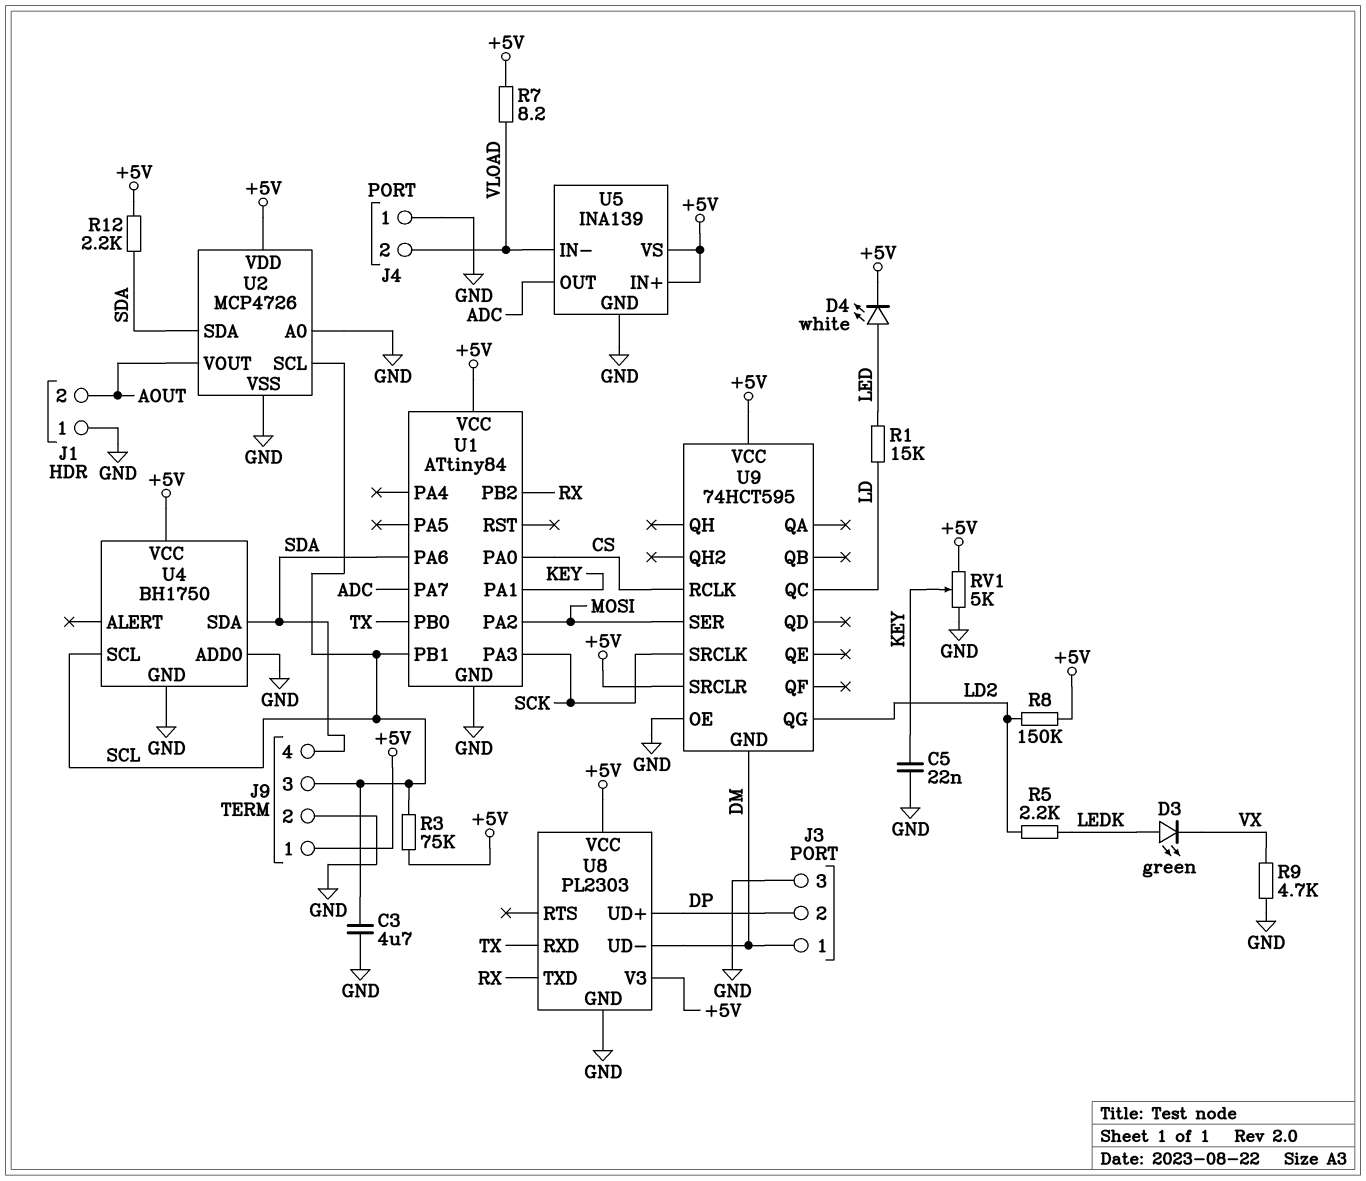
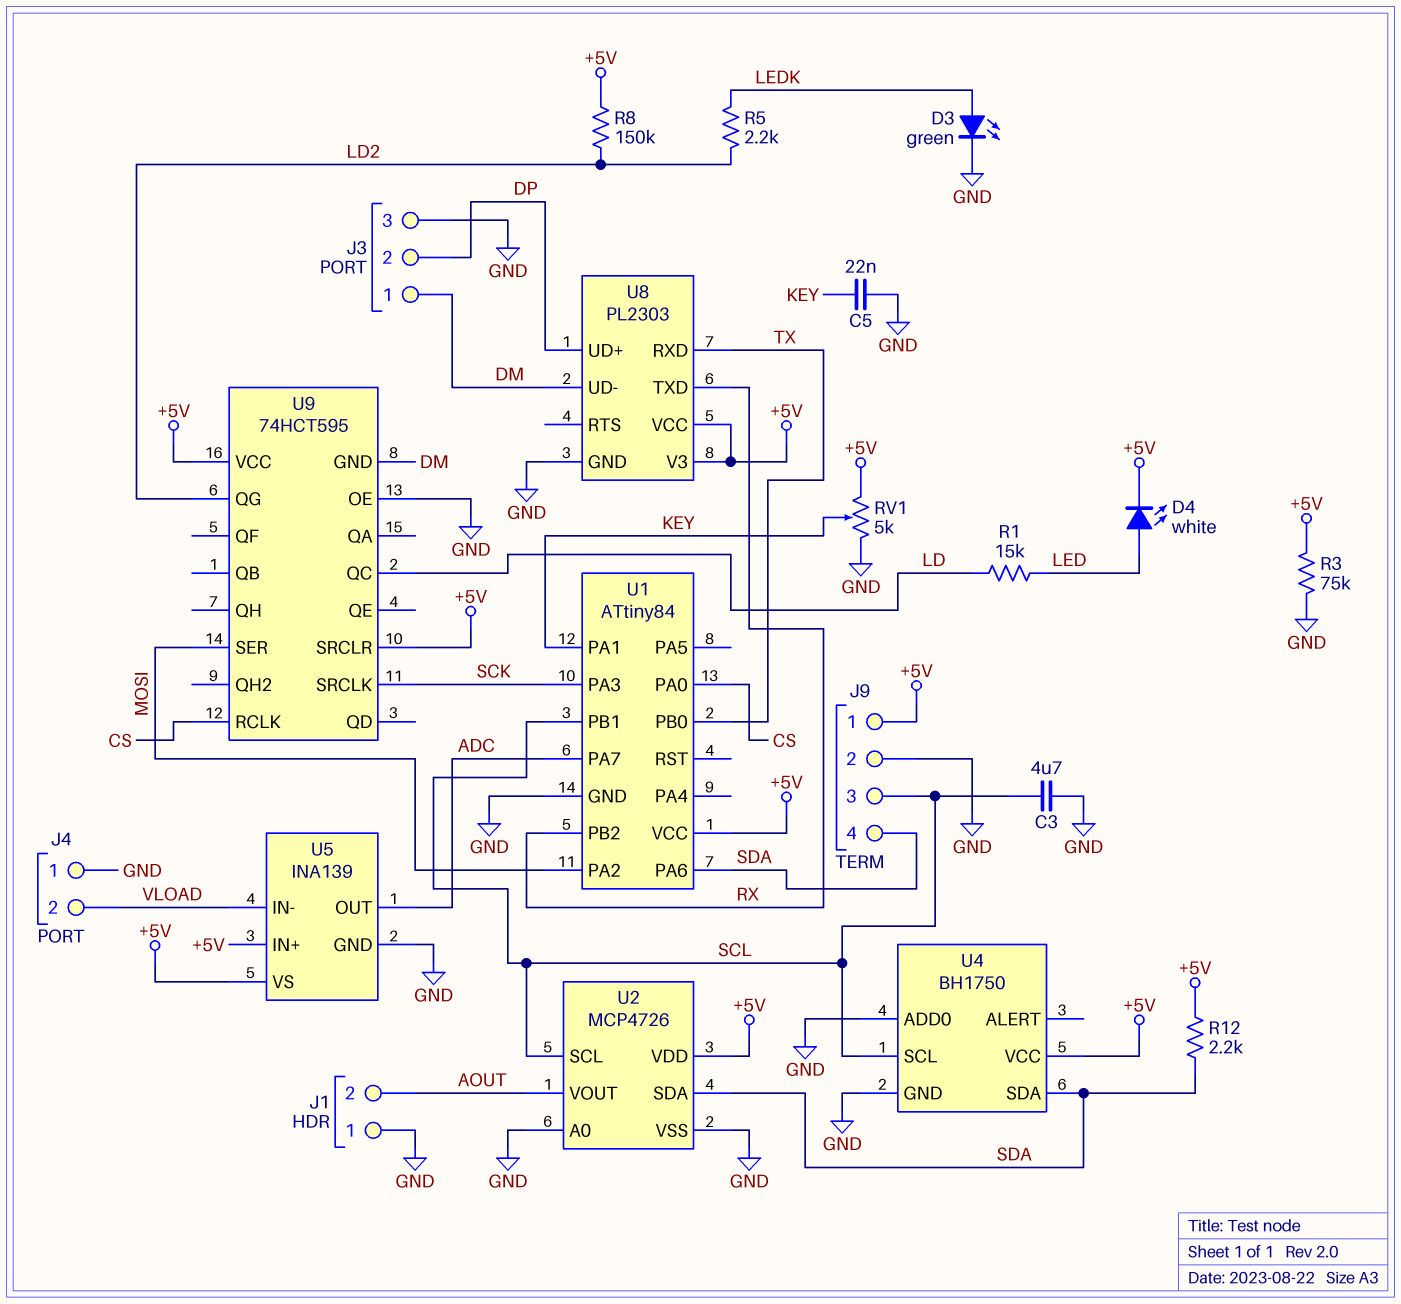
D3: LED green (A LEDK, K VX) -> LED green (A LEDK, K GND)
R3: 75k (+5V, SCL) -> 75k (+5V, GND)
R7: 8.2 (+5V, VLOAD) -> none
R9: 4.7k (GND, VX) -> none

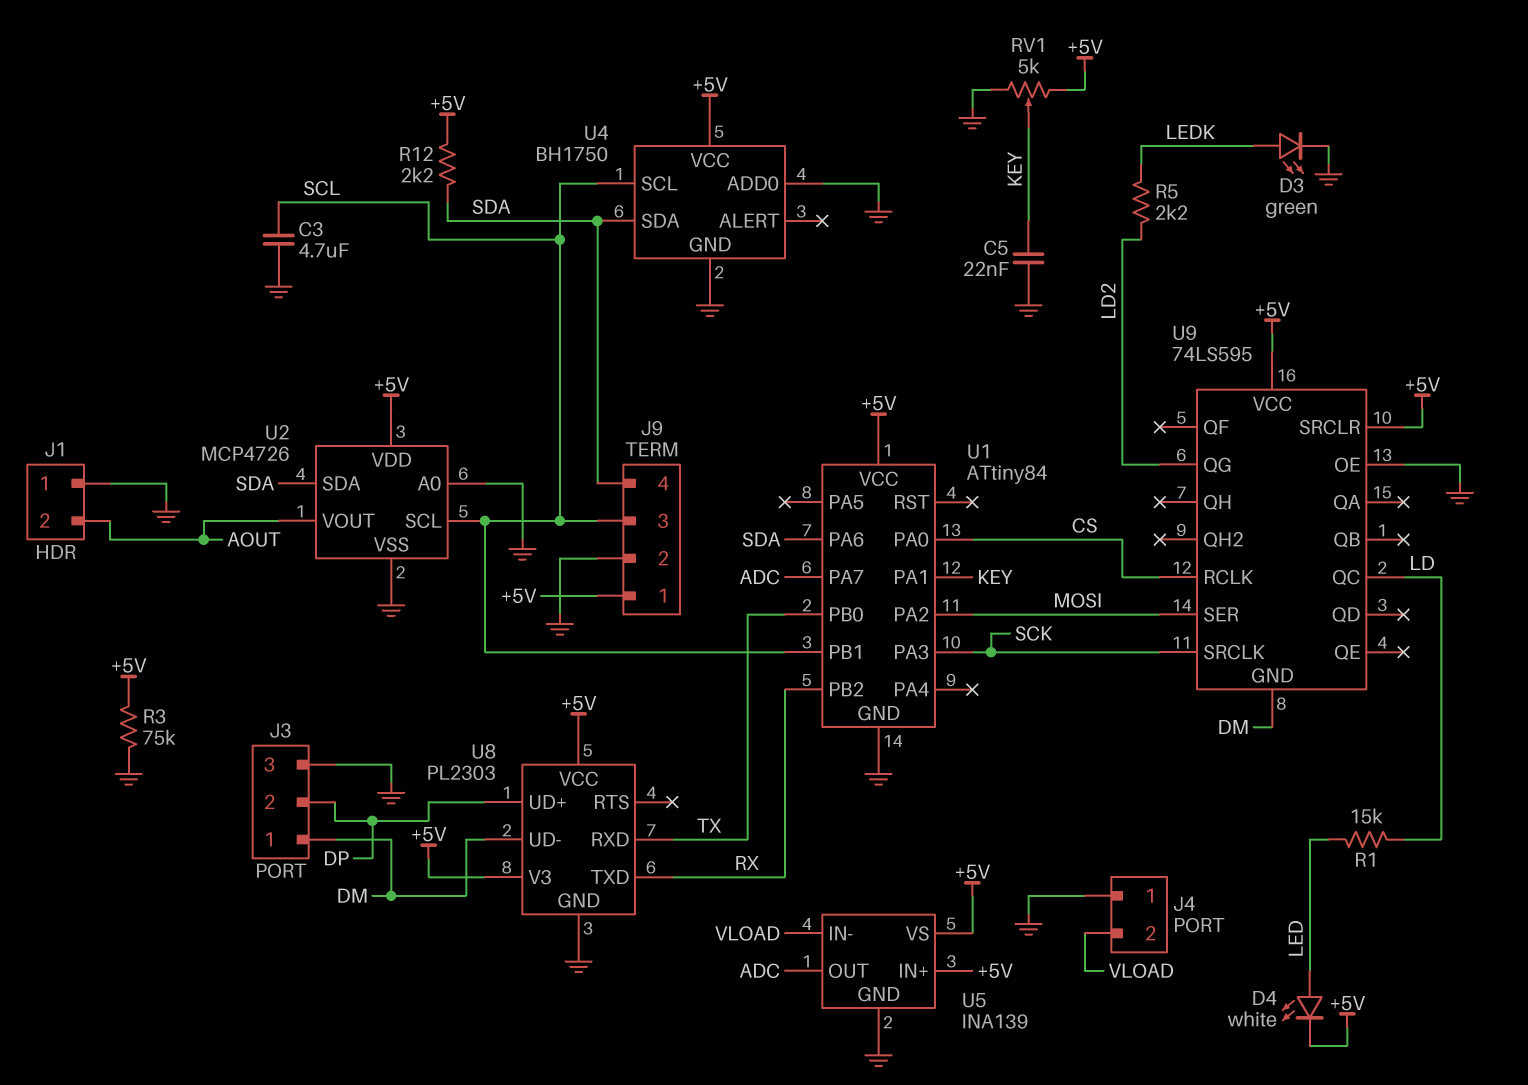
R8: 150k (+5V, LD2) -> none
U9: 74HCT595 -> 74LS595

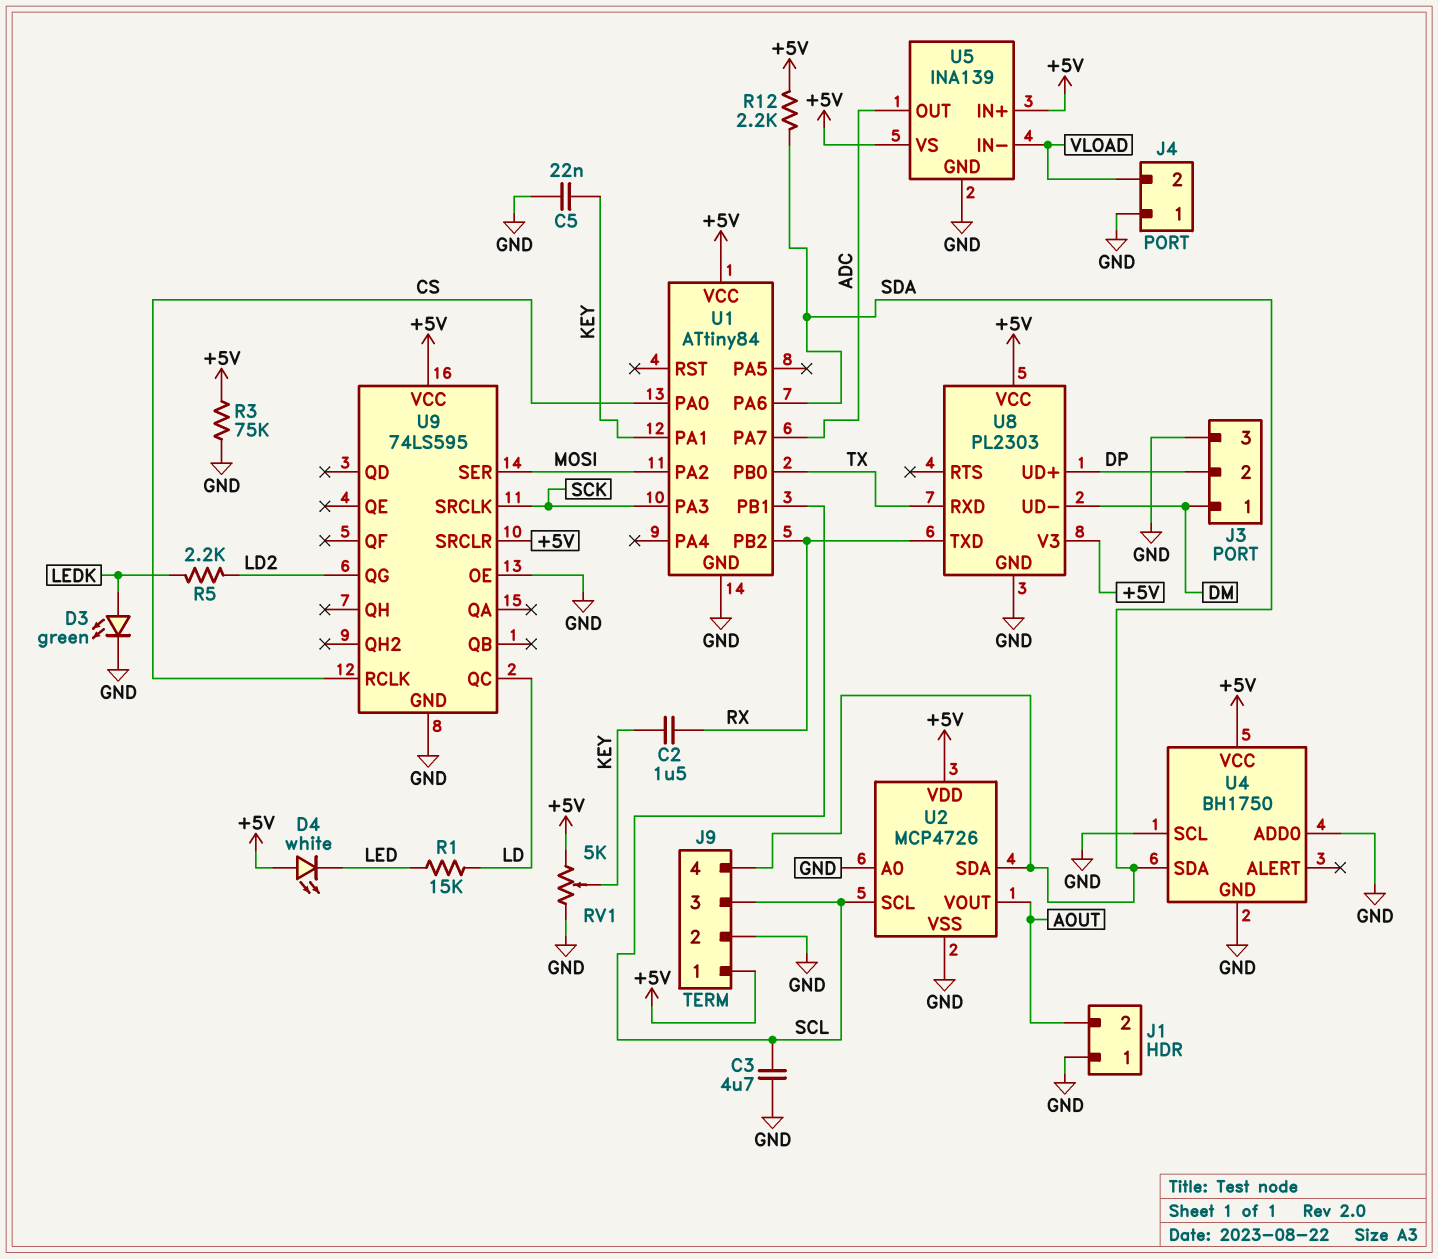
C2: none -> 1.5uF (KEY, RX)
D4: LED white (A LED, K +5V) -> LED white (A +5V, K LED)
U4 pin SCL: SCL -> GND
U9 pin GND: DM -> GND

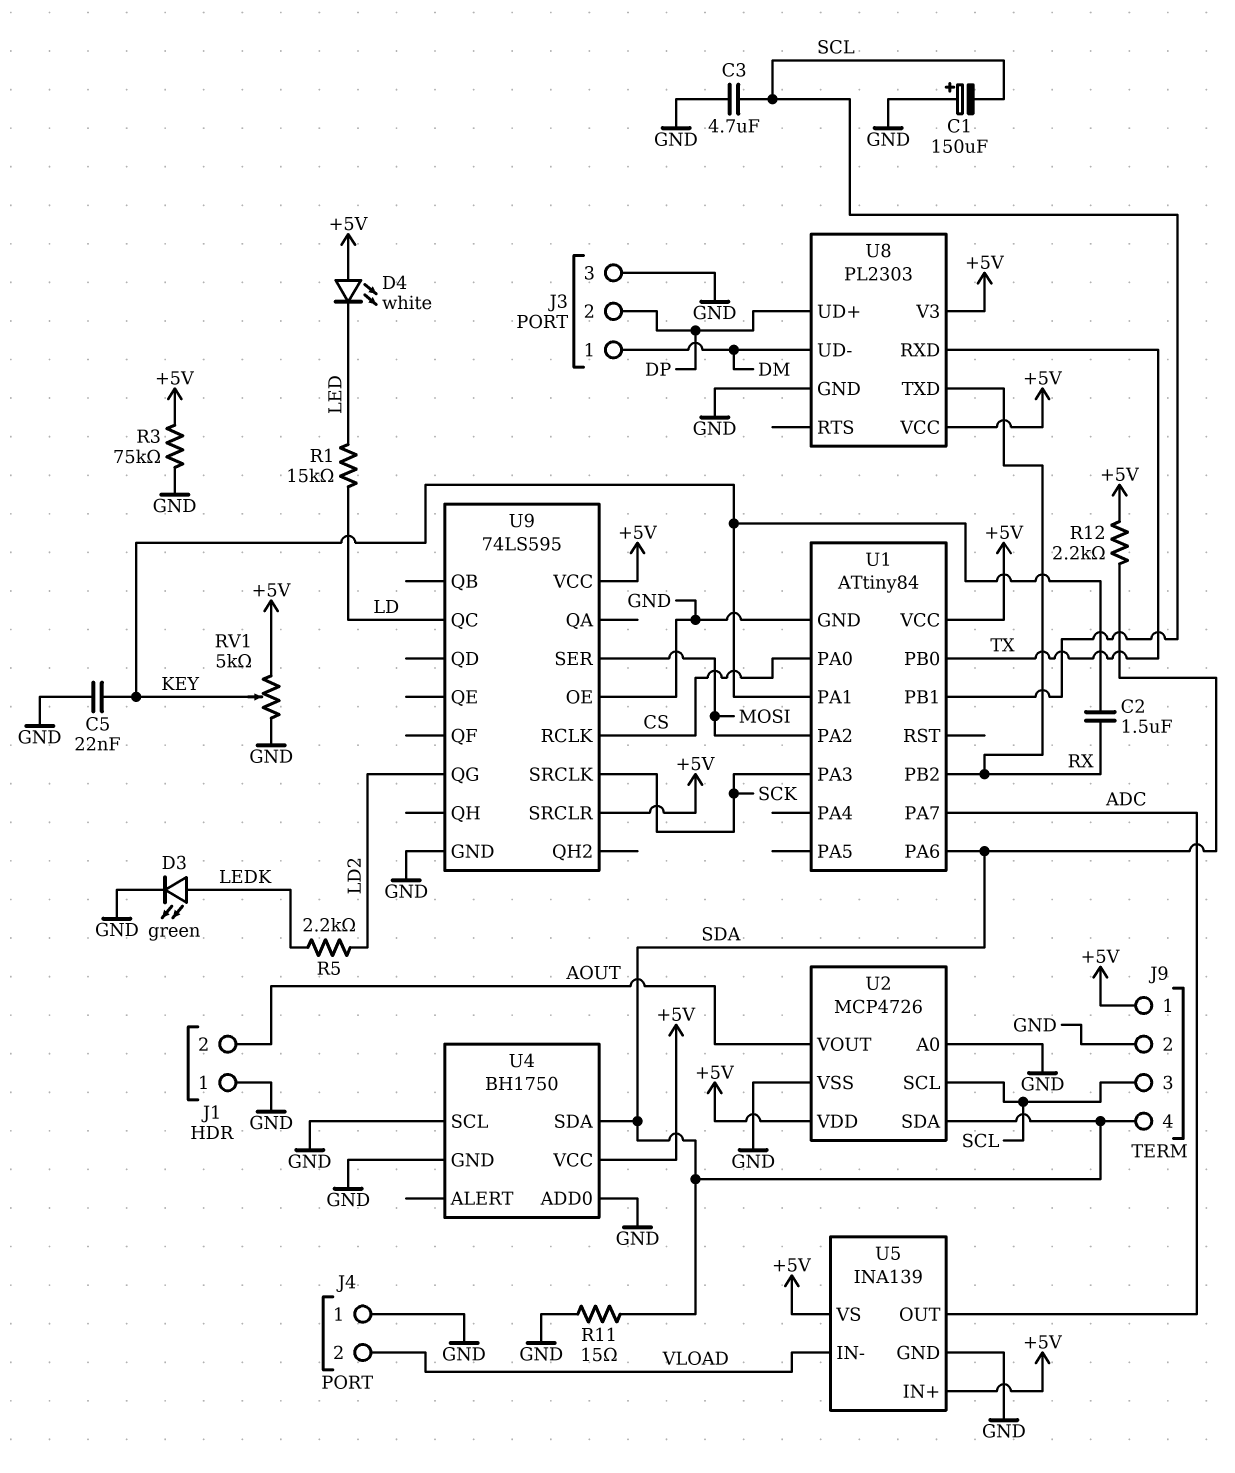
C1: none -> 150uF (plus GND, minus SCL)
R11: none -> 15 (GND, SDA)

